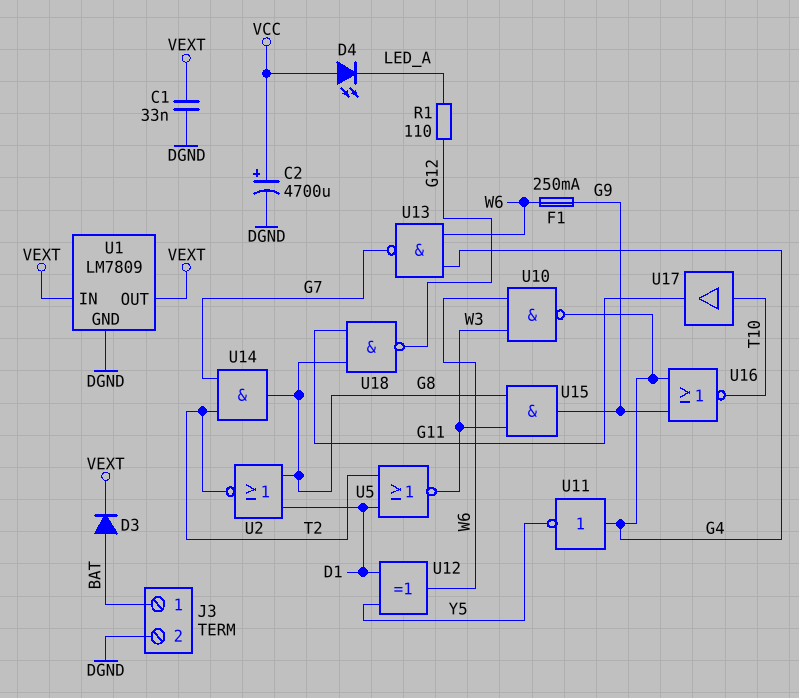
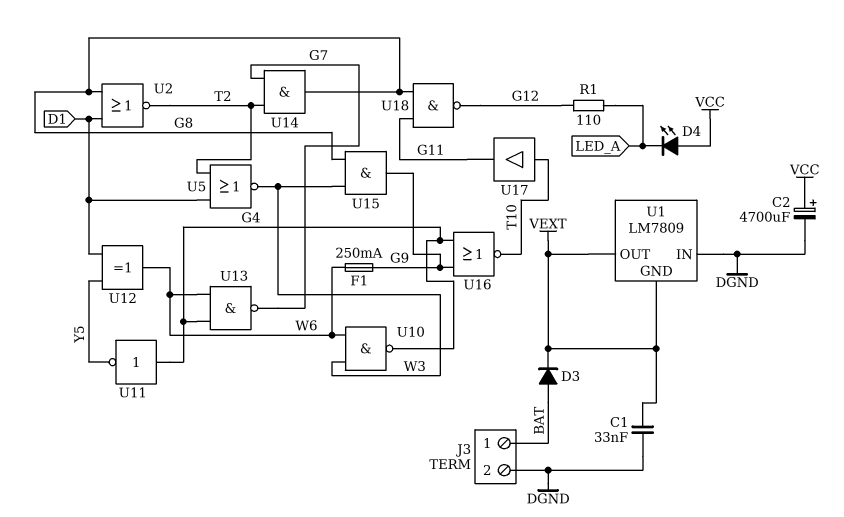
U1 pin GND: DGND -> VEXT
U1 pin IN: VEXT -> DGND

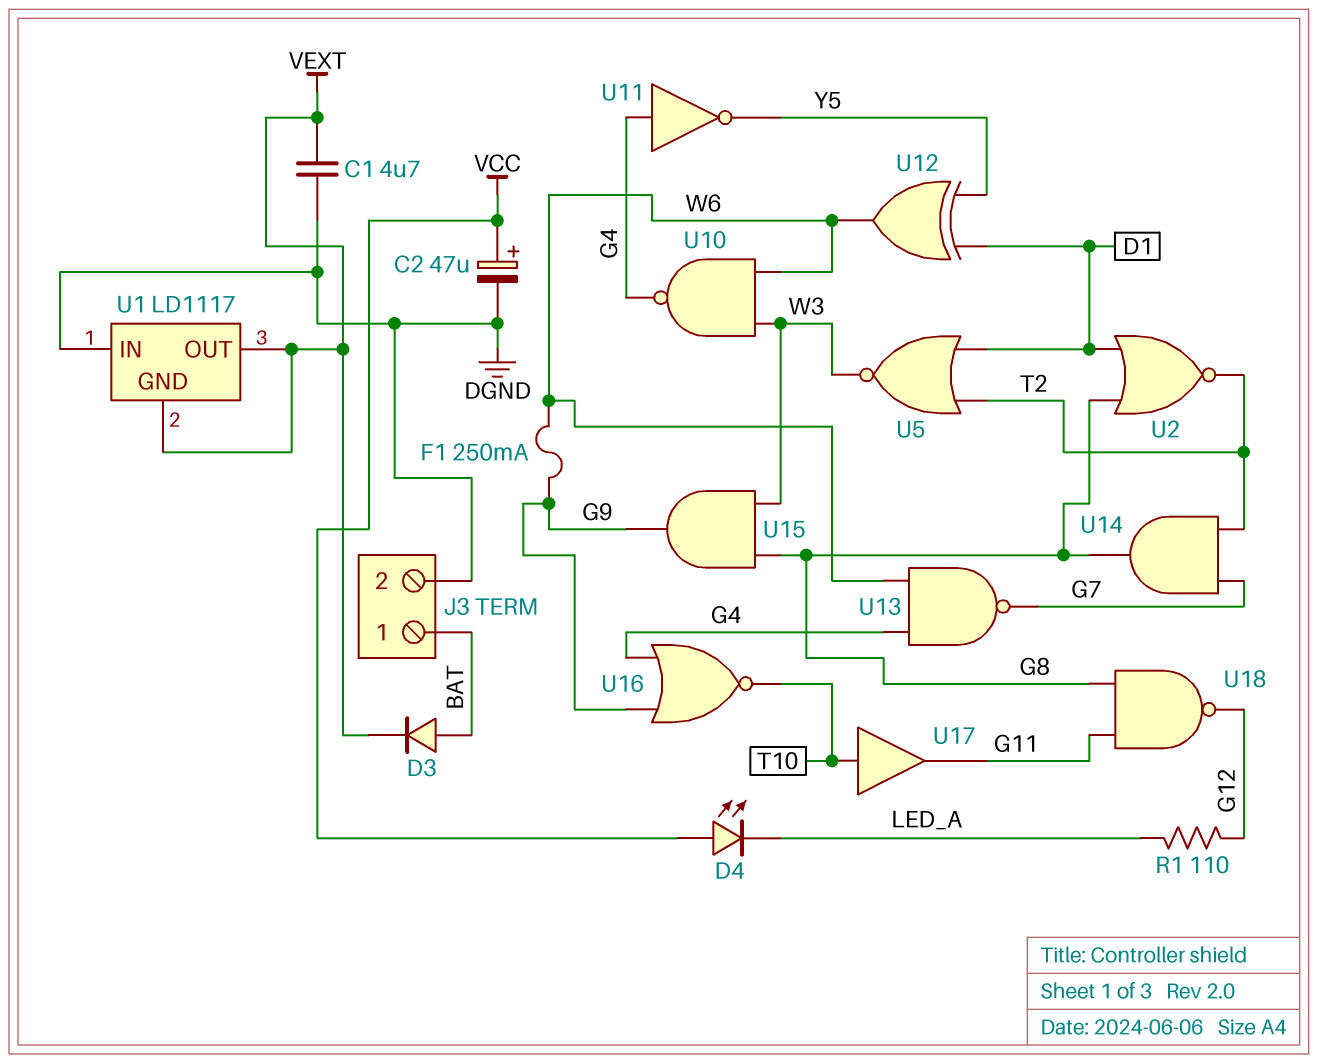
C1: 33nF (DGND, VEXT) -> 4.7uF (DGND, VEXT)
C2: 4700uF (plus VCC, minus DGND) -> 47uF (plus VCC, minus DGND)
U1: LM7809 -> LD1117

